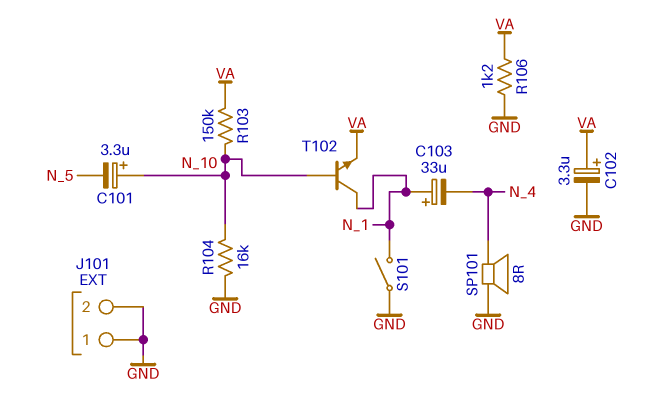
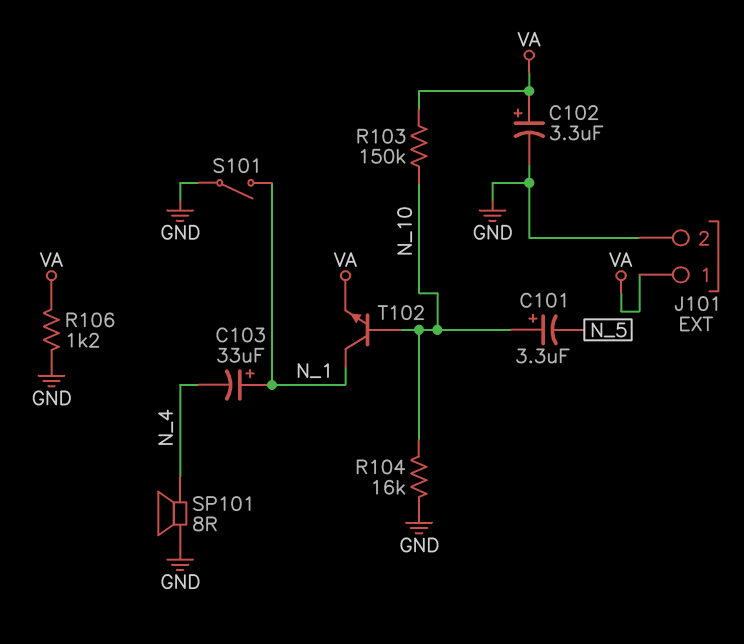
J101 pin 1: GND -> VA

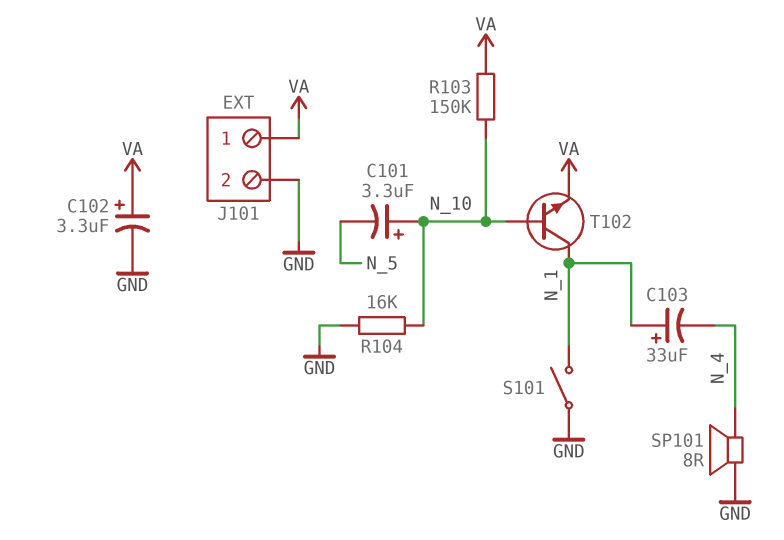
R106: 1.2k (GND, VA) -> none

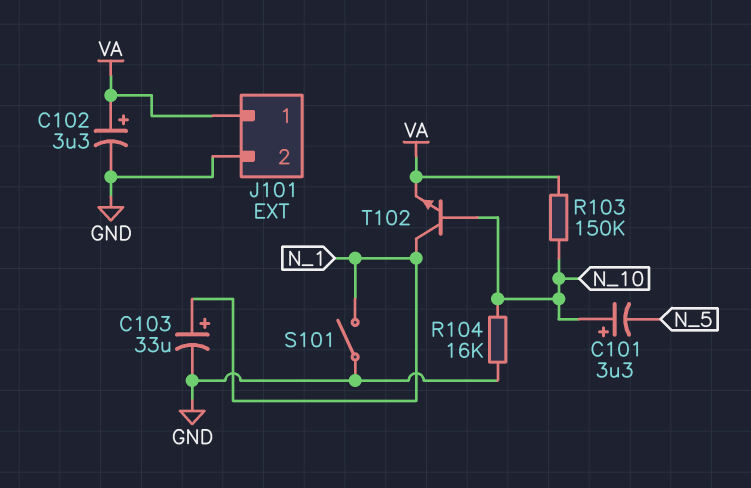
C103: 33uF (plus N_1, minus N_4) -> 33uF (plus N_1, minus GND)
SP101: speaker 8R (GND, N_4) -> none

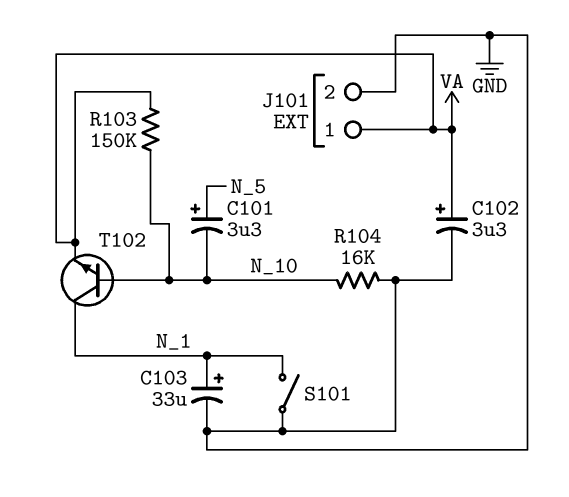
C101: 3.3uF (plus N_10, minus N_5) -> 3.3uF (plus N_5, minus N_10)

